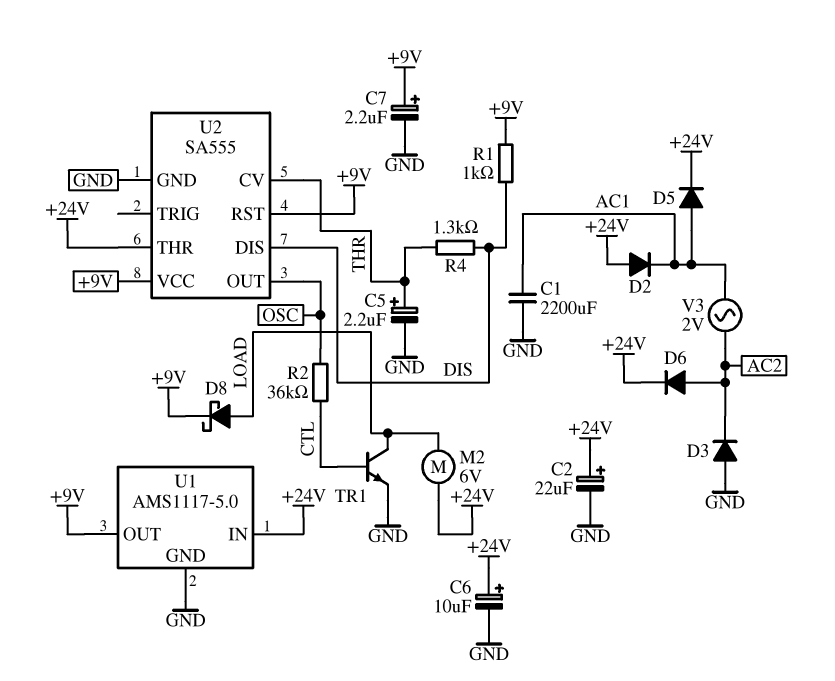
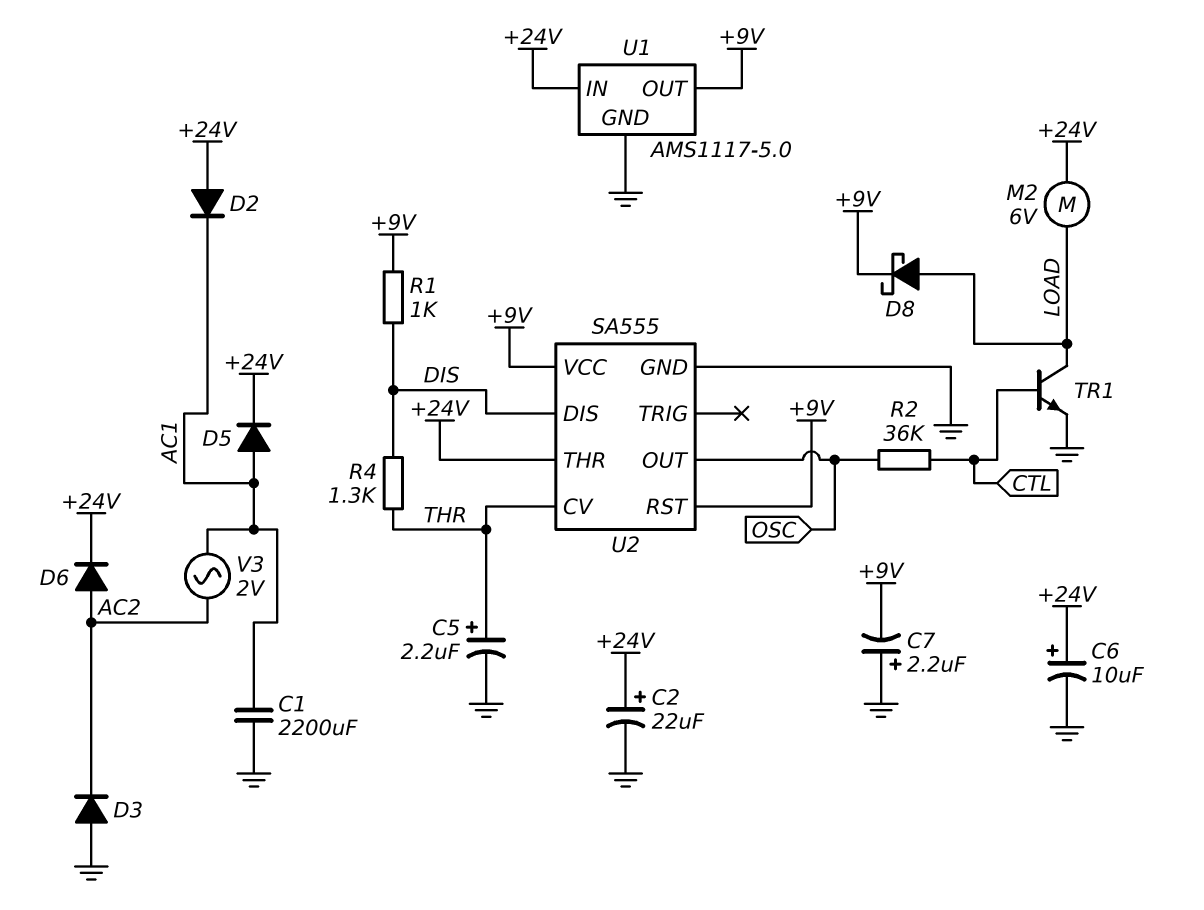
C7: 2.2uF (plus +9V, minus GND) -> 2.2uF (plus GND, minus +9V)

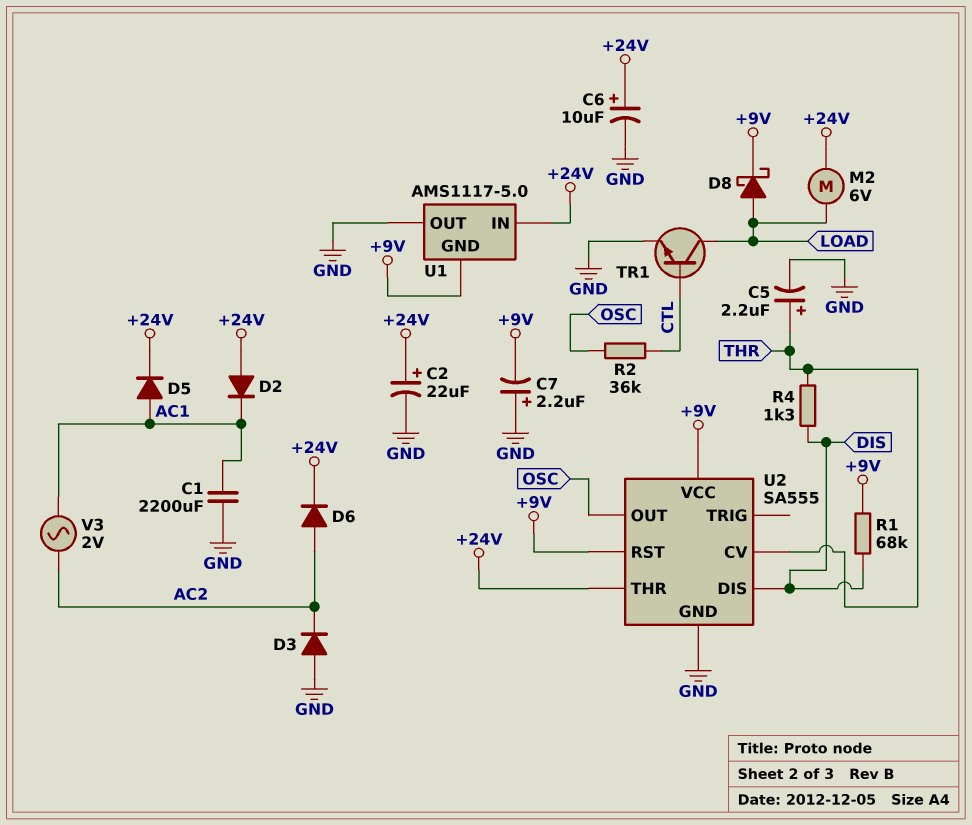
R1: 1k (+9V, DIS) -> 68k (+9V, DIS)
U1 pin GND: GND -> +9V
U1 pin OUT: +9V -> GND

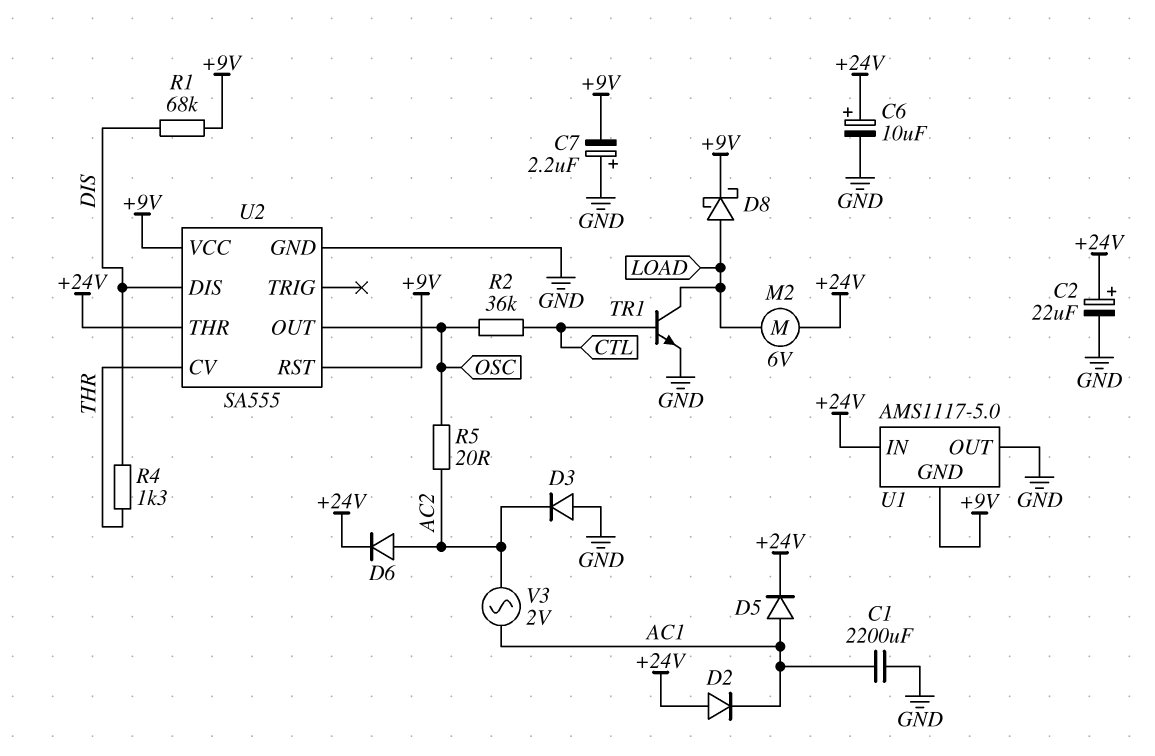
C5: 2.2uF (plus THR, minus GND) -> none
R5: none -> 20 (AC2, OSC)

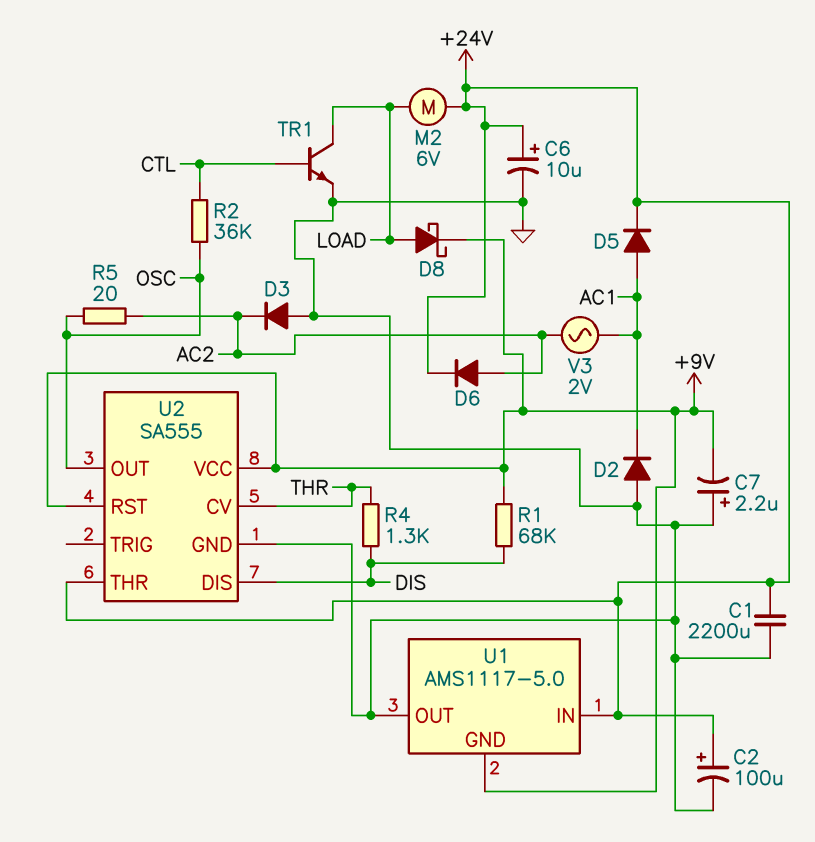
C1: 2200uF (AC1, GND) -> 2200uF (+24V, GND)
C2: 22uF (plus +24V, minus GND) -> 100uF (plus +24V, minus GND)
D2: diode (A +24V, K AC1) -> diode (A GND, K AC1)

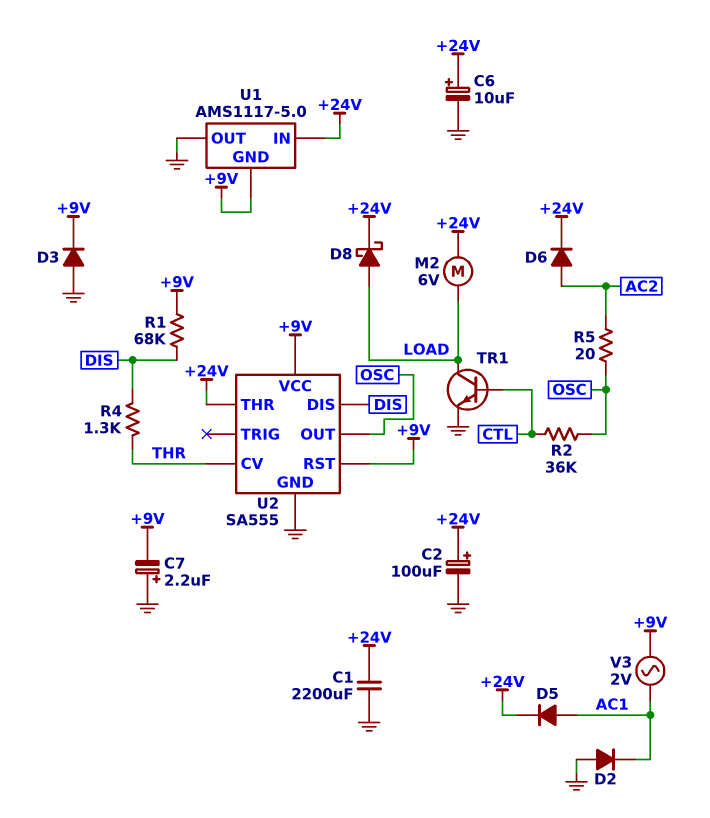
D3: diode (A GND, K AC2) -> diode (A GND, K +9V)
D8: schottky (A LOAD, K +9V) -> schottky (A LOAD, K +24V)
V3: AC 2V (AC1, AC2) -> AC 2V (+9V, AC1)

